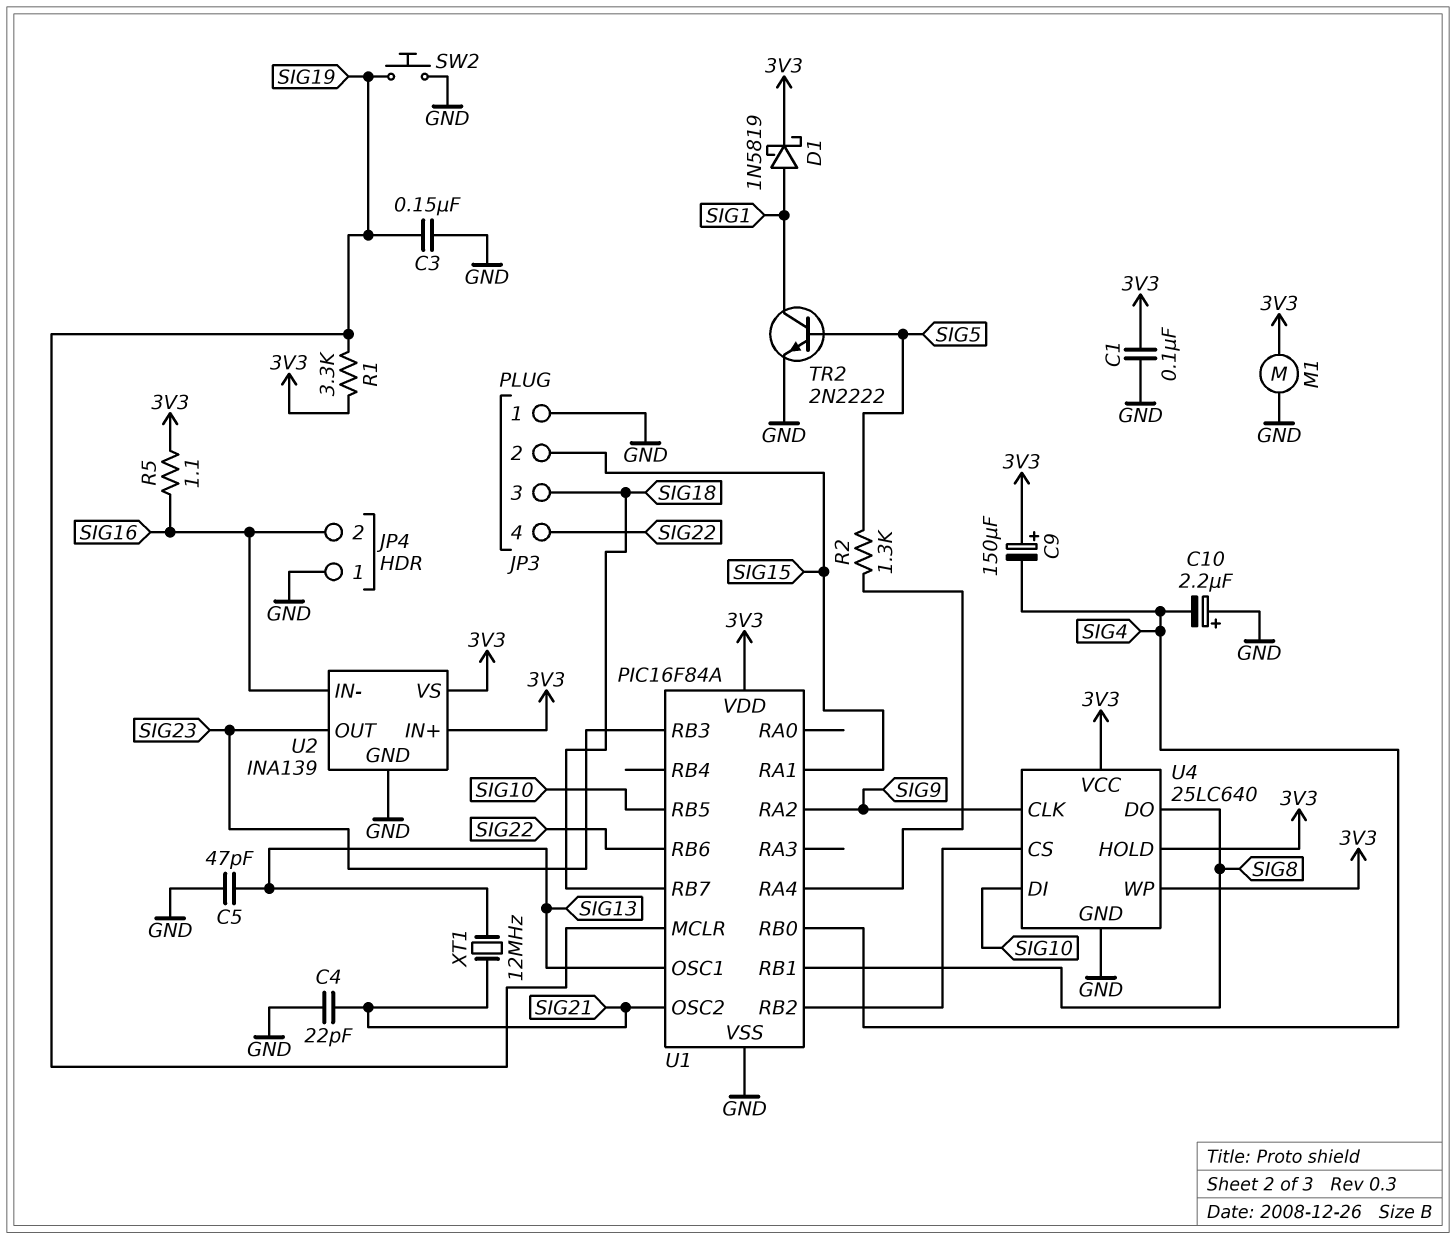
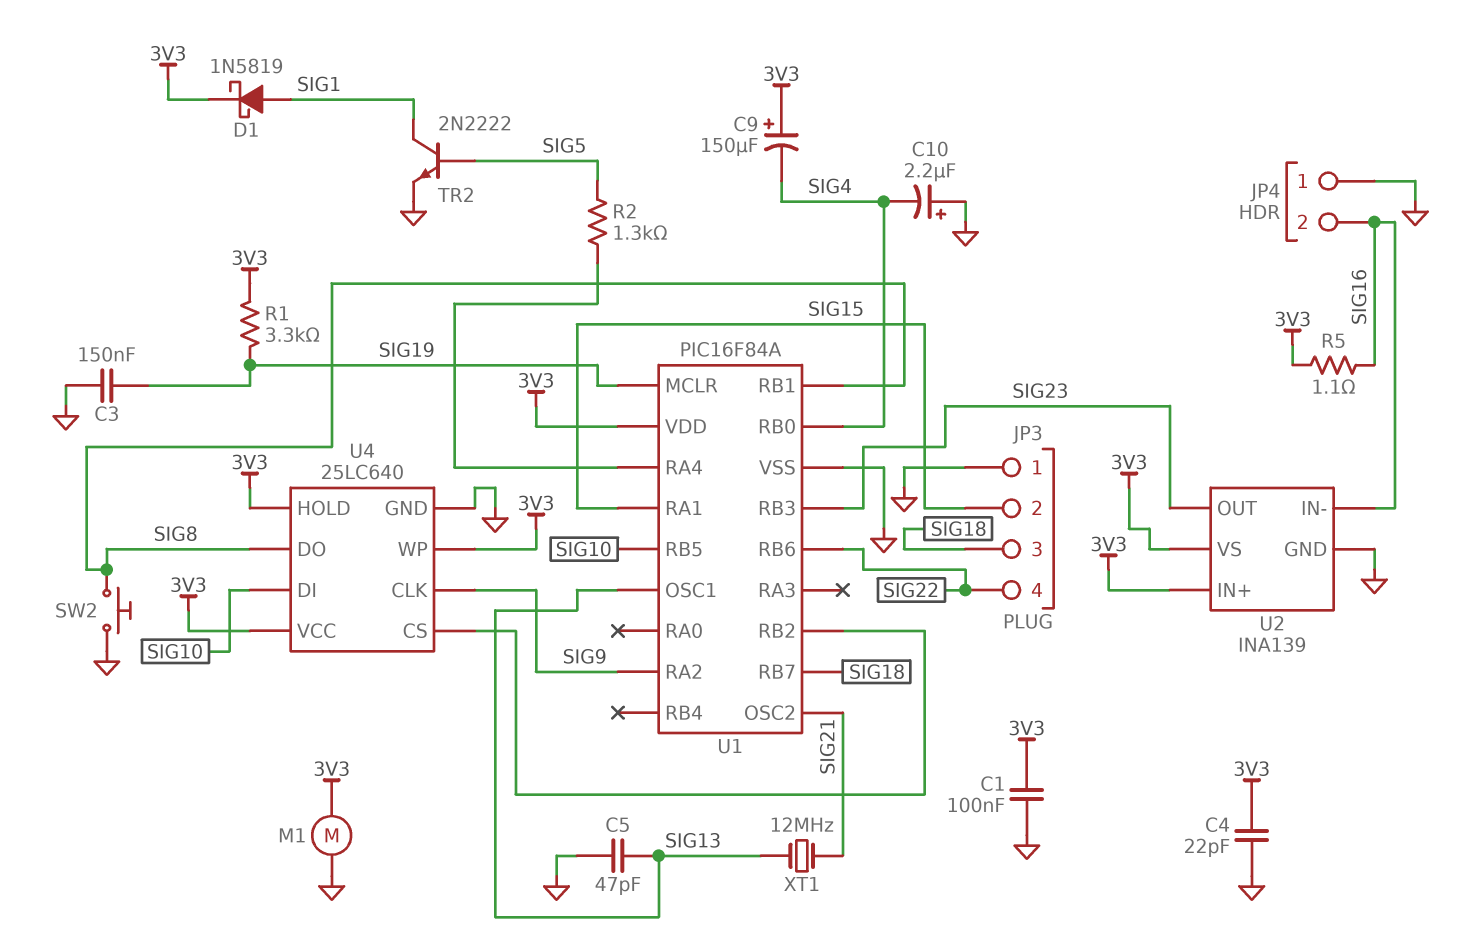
C4: 22pF (GND, SIG21) -> 22pF (3V3, GND)
SW2: button (GND, SIG19) -> button (GND, SIG8)

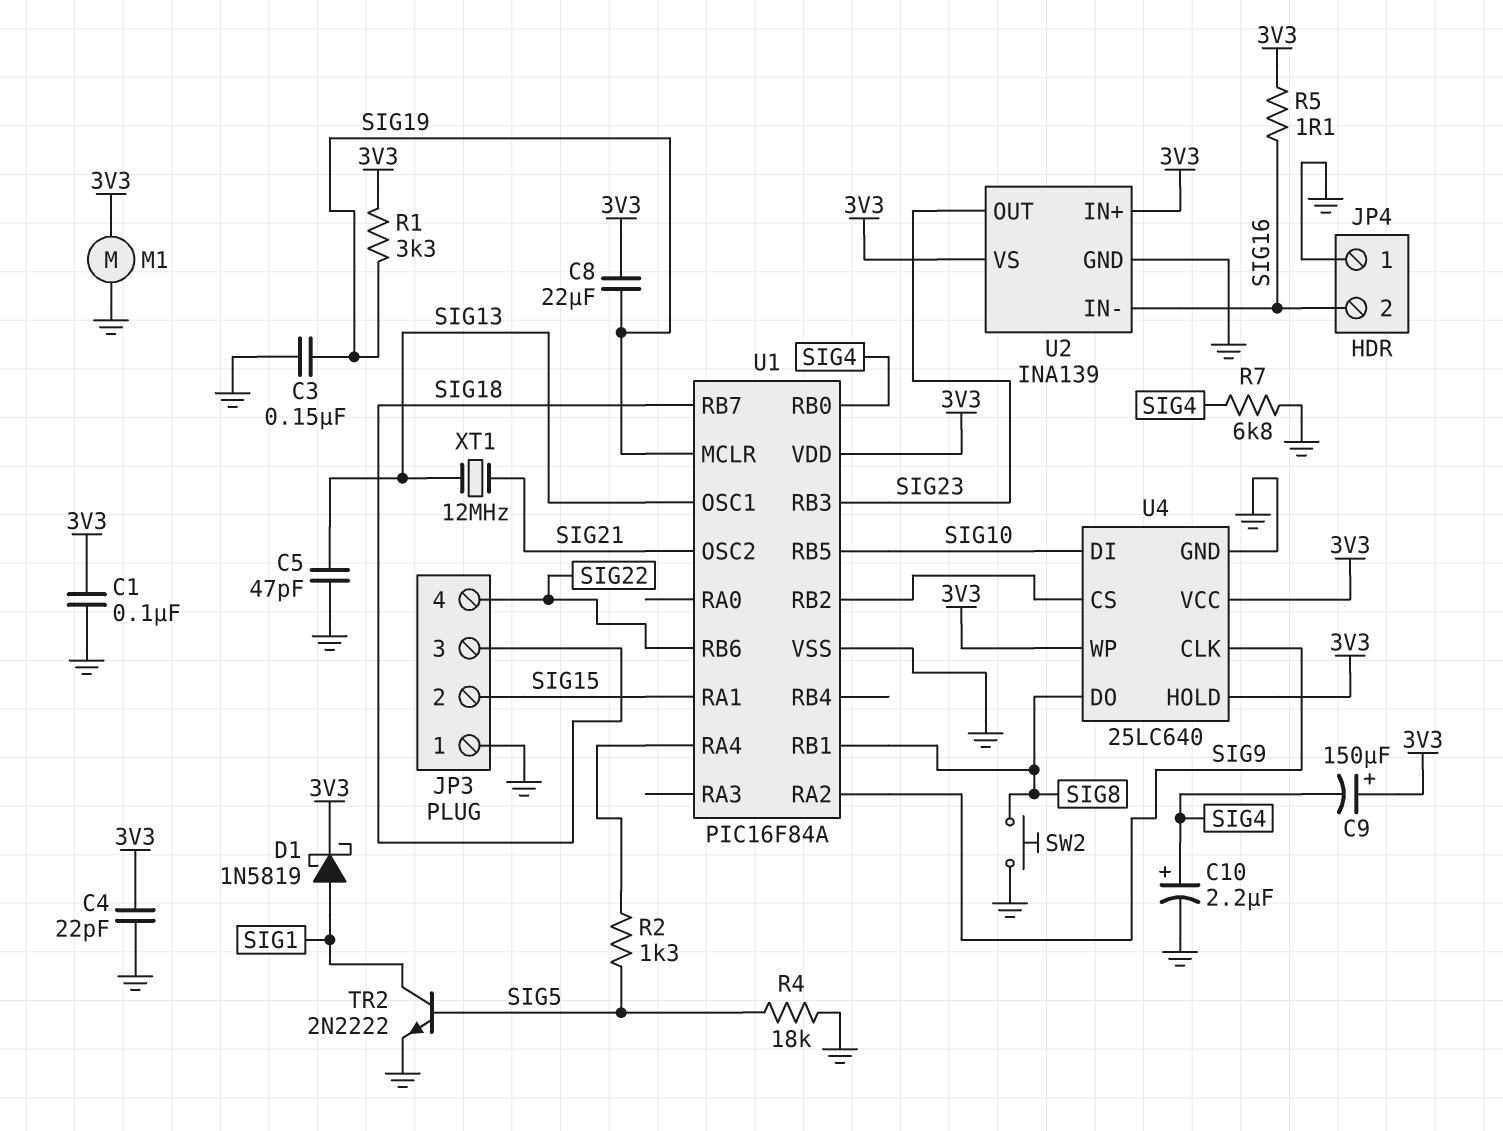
C8: none -> 22uF (3V3, SIG19)
C10: 2.2uF (plus GND, minus SIG4) -> 2.2uF (plus SIG4, minus GND)
R4: none -> 18k (GND, SIG5)
R7: none -> 6.8k (GND, SIG4)

